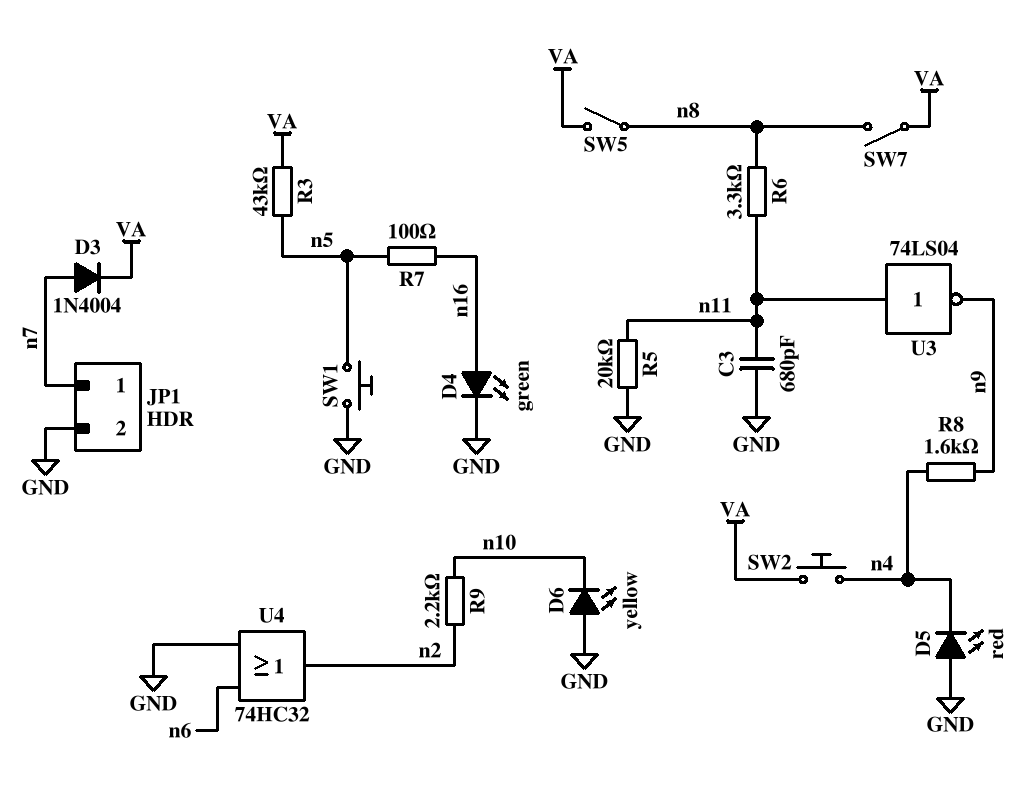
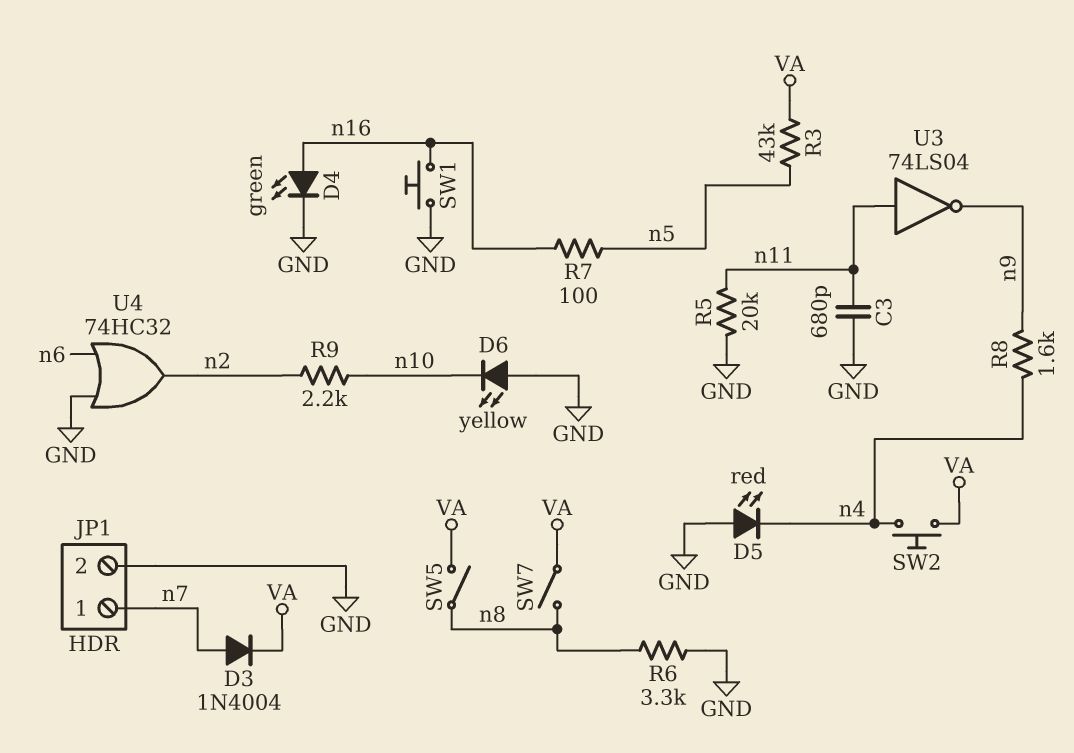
R6: 3.3k (n8, n11) -> 3.3k (GND, n8)
SW1: button (GND, n5) -> button (GND, n16)

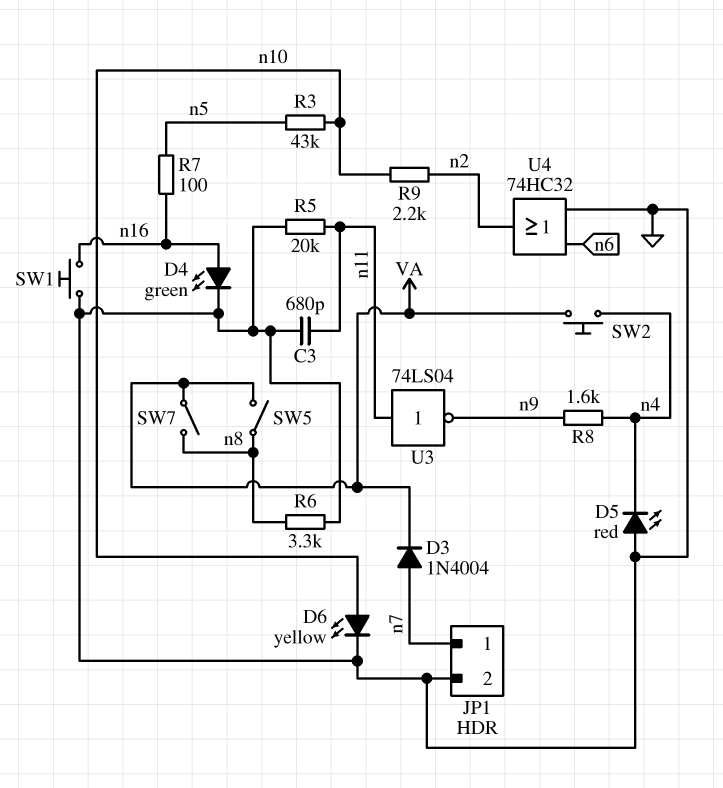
D6: LED yellow (A GND, K n10) -> LED yellow (A n10, K GND)
R3: 43k (VA, n5) -> 43k (n5, n10)

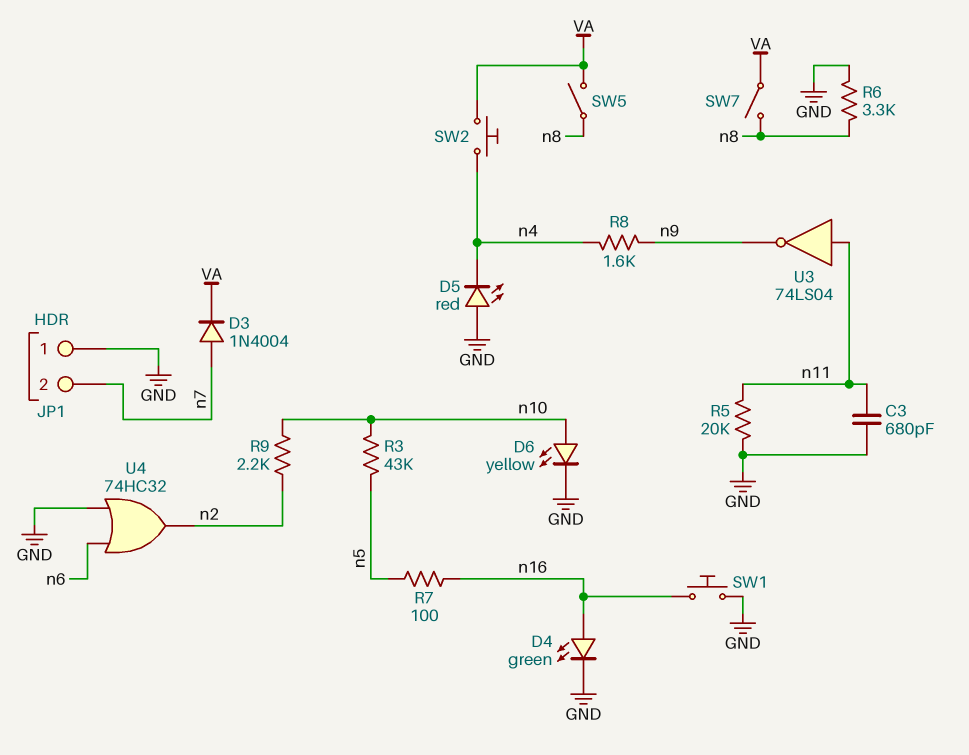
JP1 pin 1: n7 -> GND
JP1 pin 2: GND -> n7

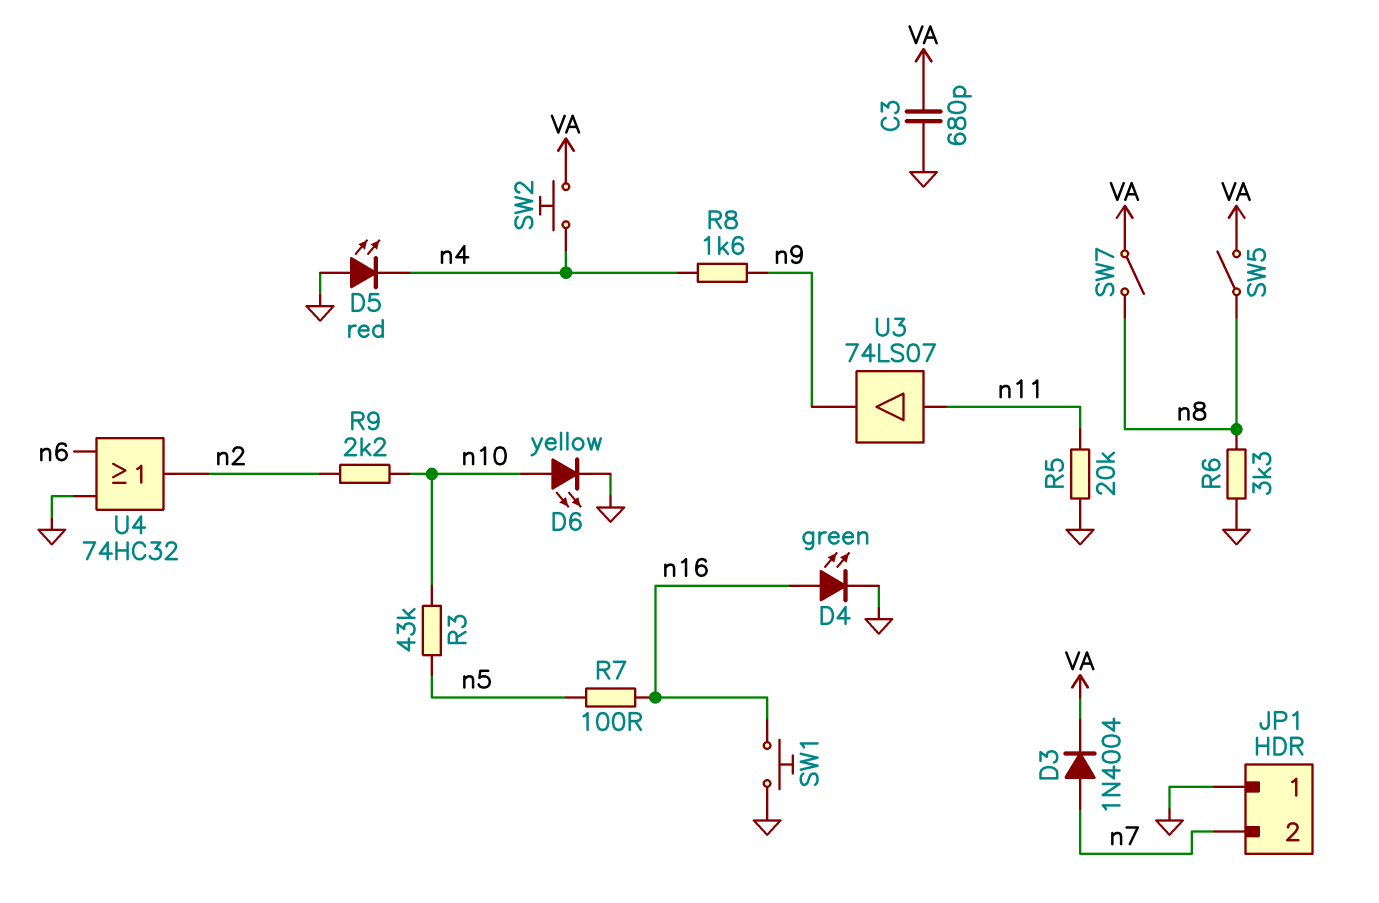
C3: 680pF (GND, n11) -> 680pF (GND, VA)
U3: NOT 74LS04 (in n11, out n9) -> buffer 74LS07 (in n11, out n9)

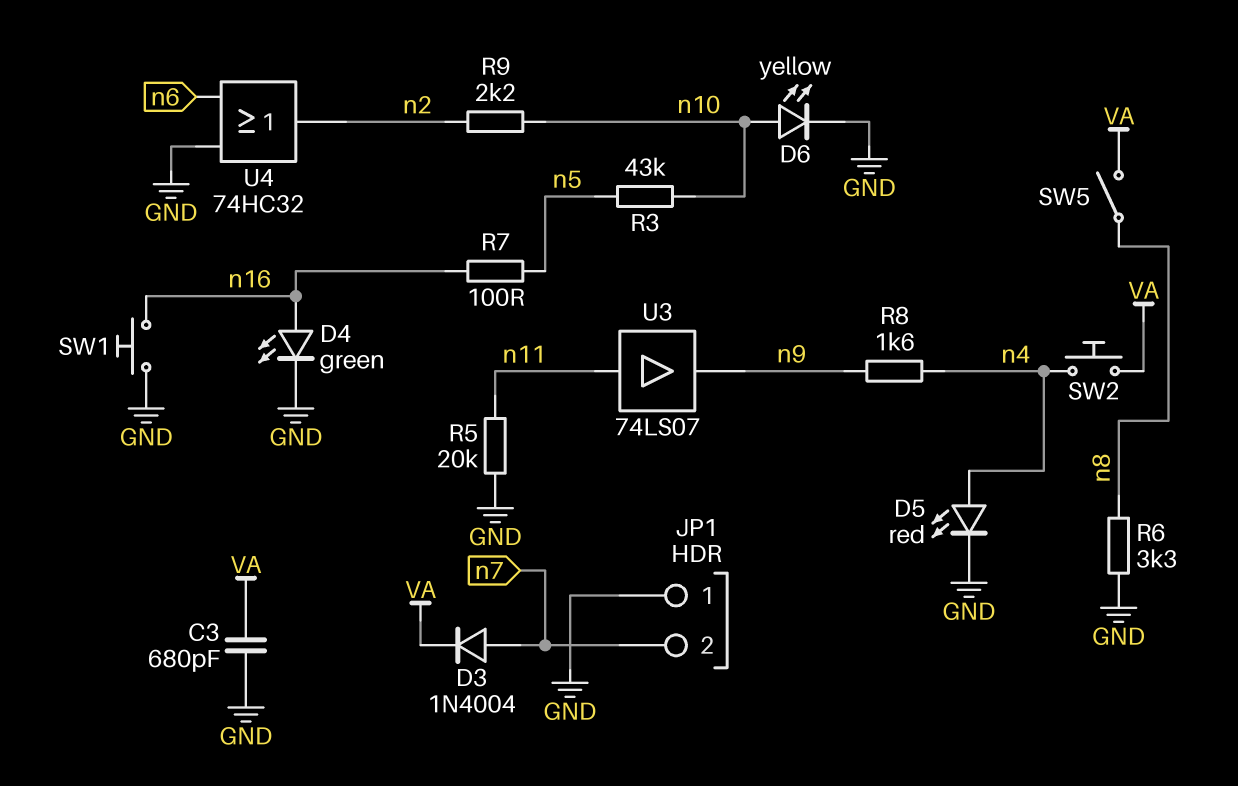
D5: LED red (A GND, K n4) -> LED red (A n4, K GND)
SW7: switch (VA, n8) -> none

